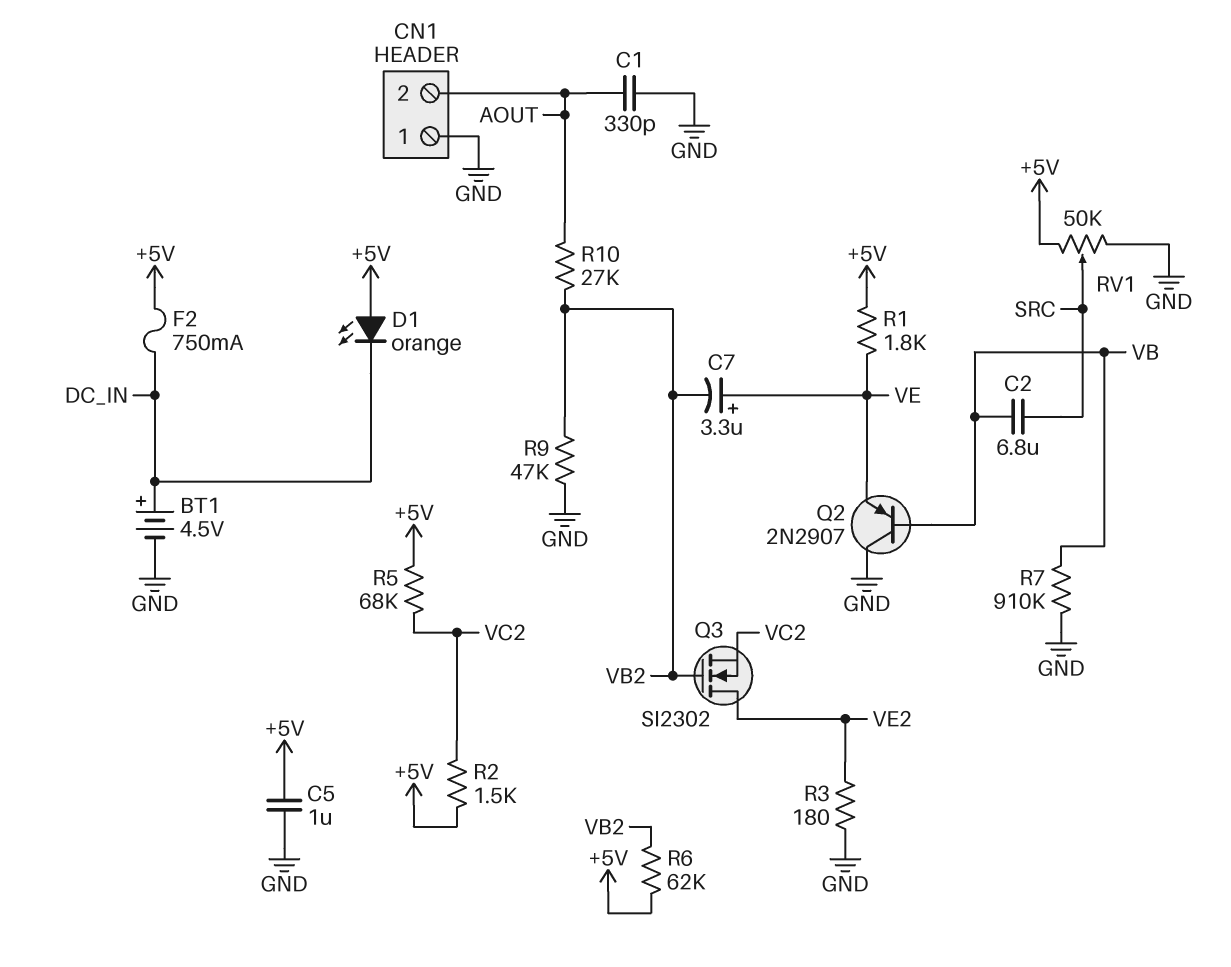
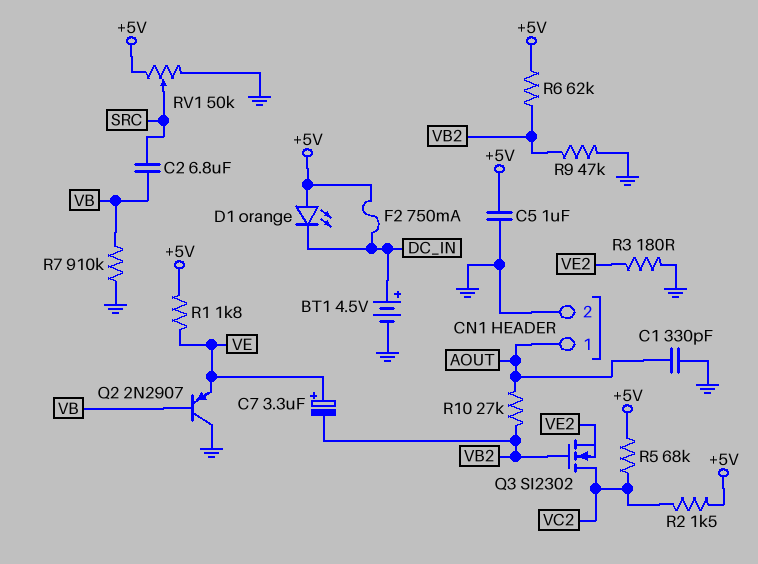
CN1 pin 1: GND -> AOUT
CN1 pin 2: AOUT -> GND
Q3: NMOS SI2302 (G VB2, D VE2, S VC2) -> NMOS SI2302 (G VB2, D VC2, S VE2)

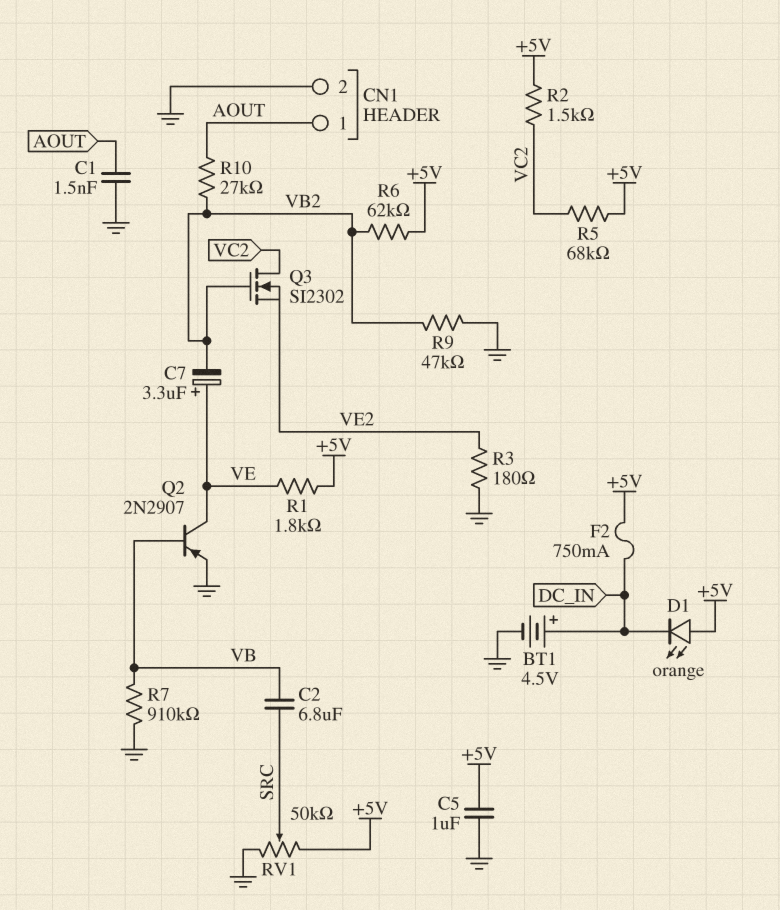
C1: 330pF (AOUT, GND) -> 1.5nF (AOUT, GND)
Q2: PNP 2N2907 (B VB, C GND, E VE) -> PNP 2N2907 (B VB, C VE, E GND)

